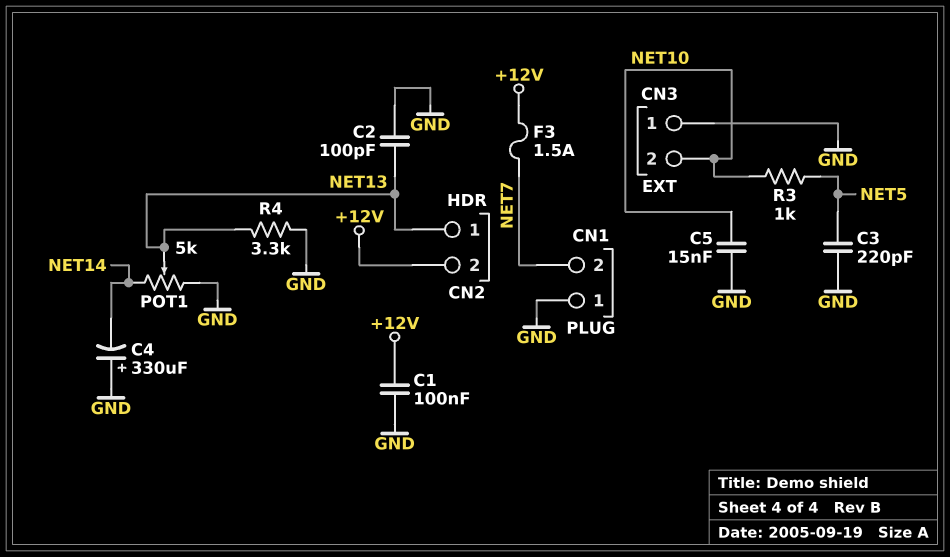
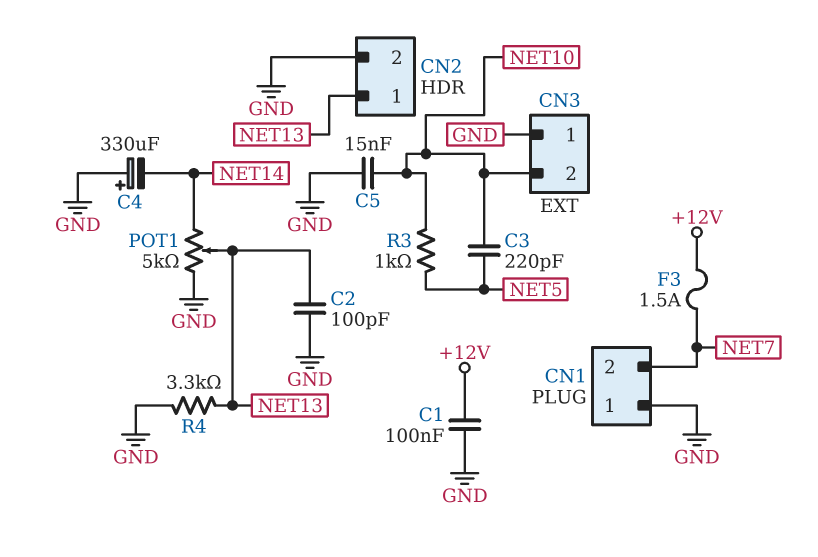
C3: 220pF (GND, NET5) -> 220pF (NET5, NET10)
CN2 pin 2: +12V -> GND

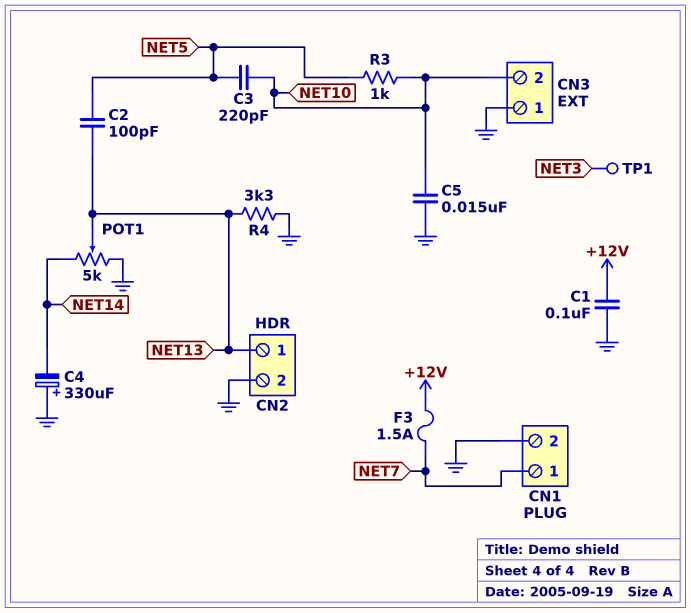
C2: 100pF (GND, NET13) -> 100pF (NET5, NET13)
CN1 pin 1: GND -> NET7
CN1 pin 2: NET7 -> GND
TP1: none -> test point (NET3)

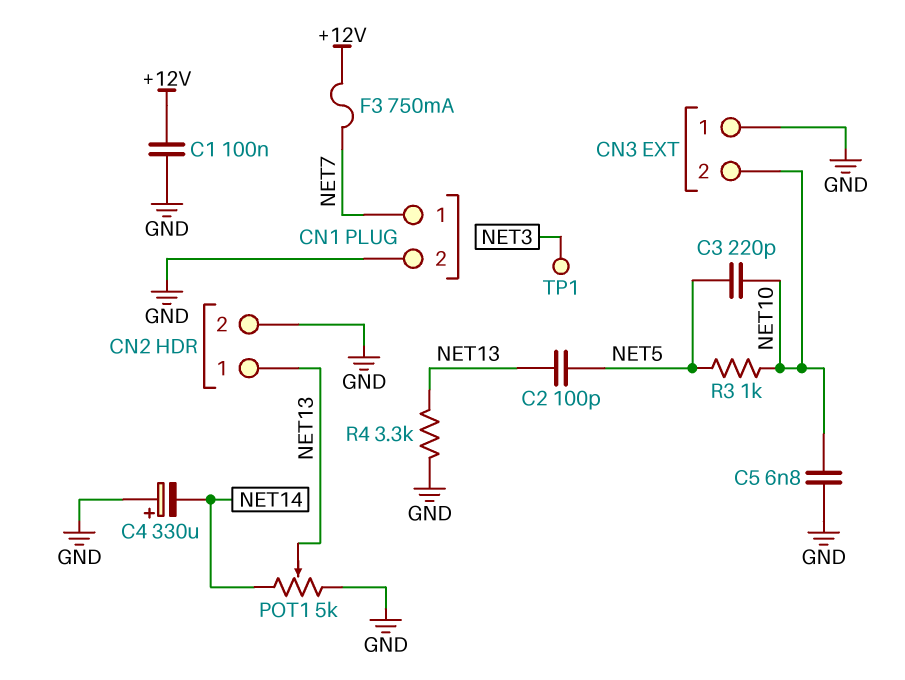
C5: 15nF (GND, NET10) -> 6.8nF (GND, NET10)
F3: 1.5A (+12V, NET7) -> 750mA (+12V, NET7)

